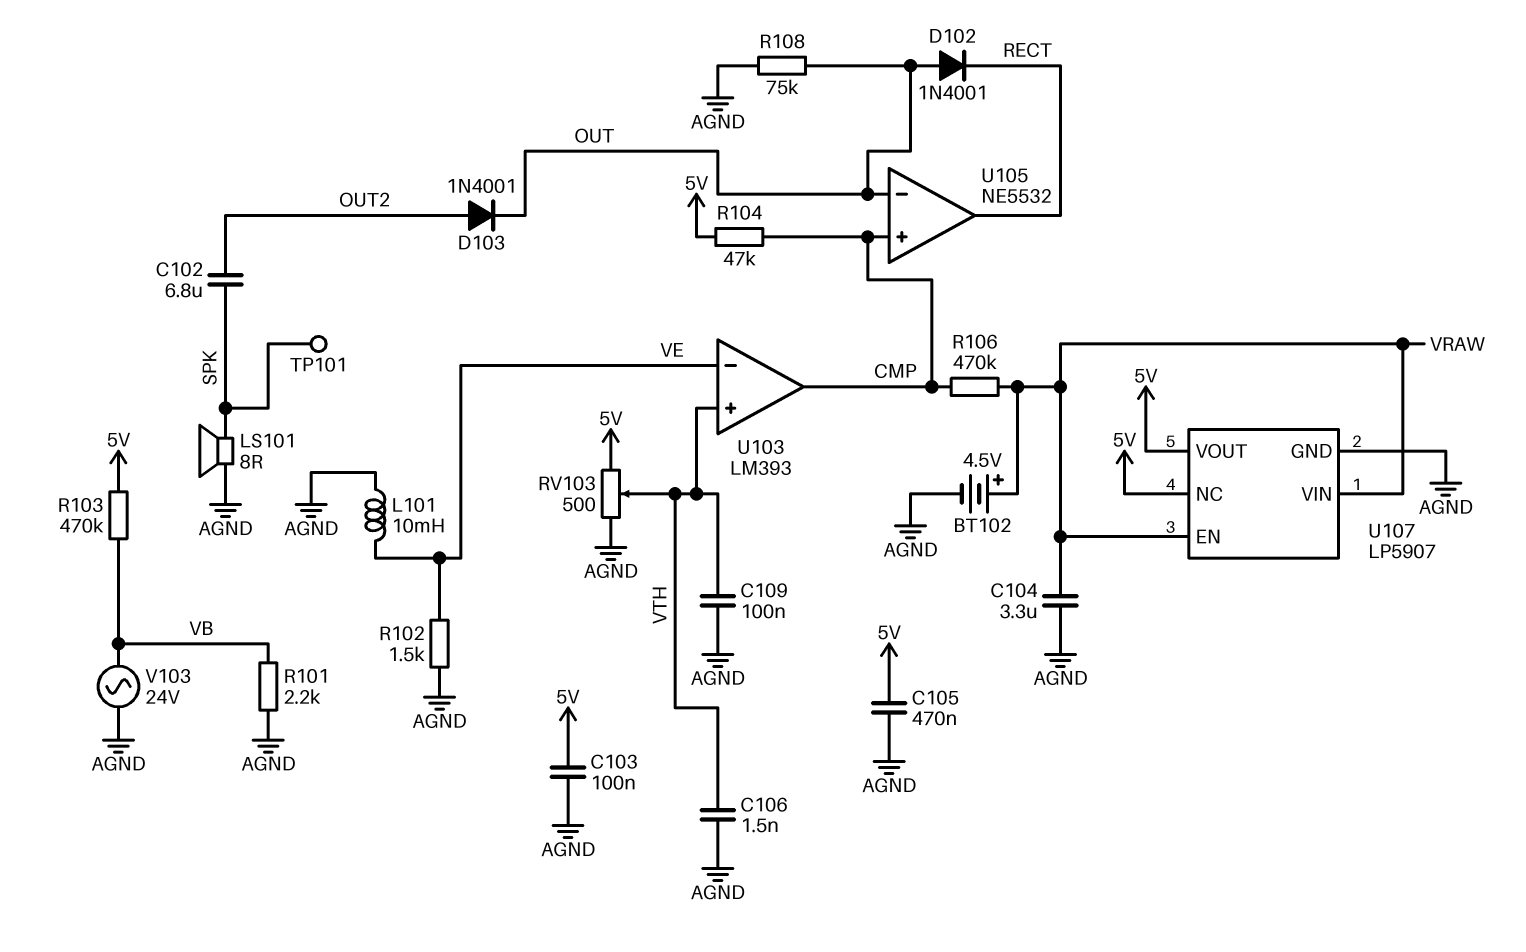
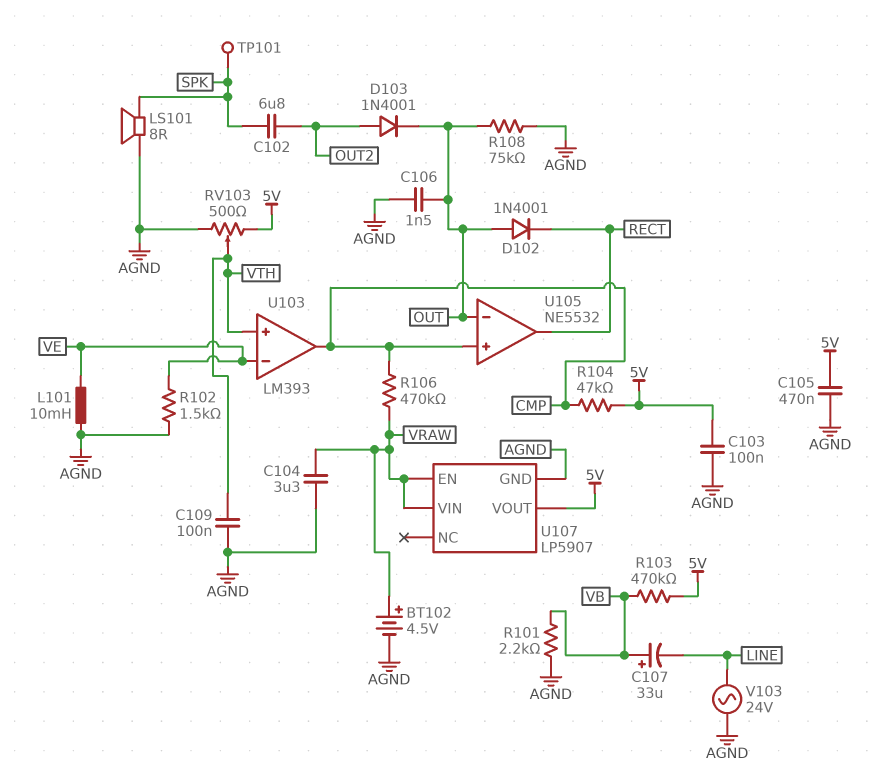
C106: 1.5nF (AGND, VTH) -> 1.5nF (AGND, OUT)
C107: none -> 33uF (plus VB, minus LINE)
U107 pin NC: 5V -> none
V103: AC 24V (AGND, VB) -> AC 24V (AGND, LINE)

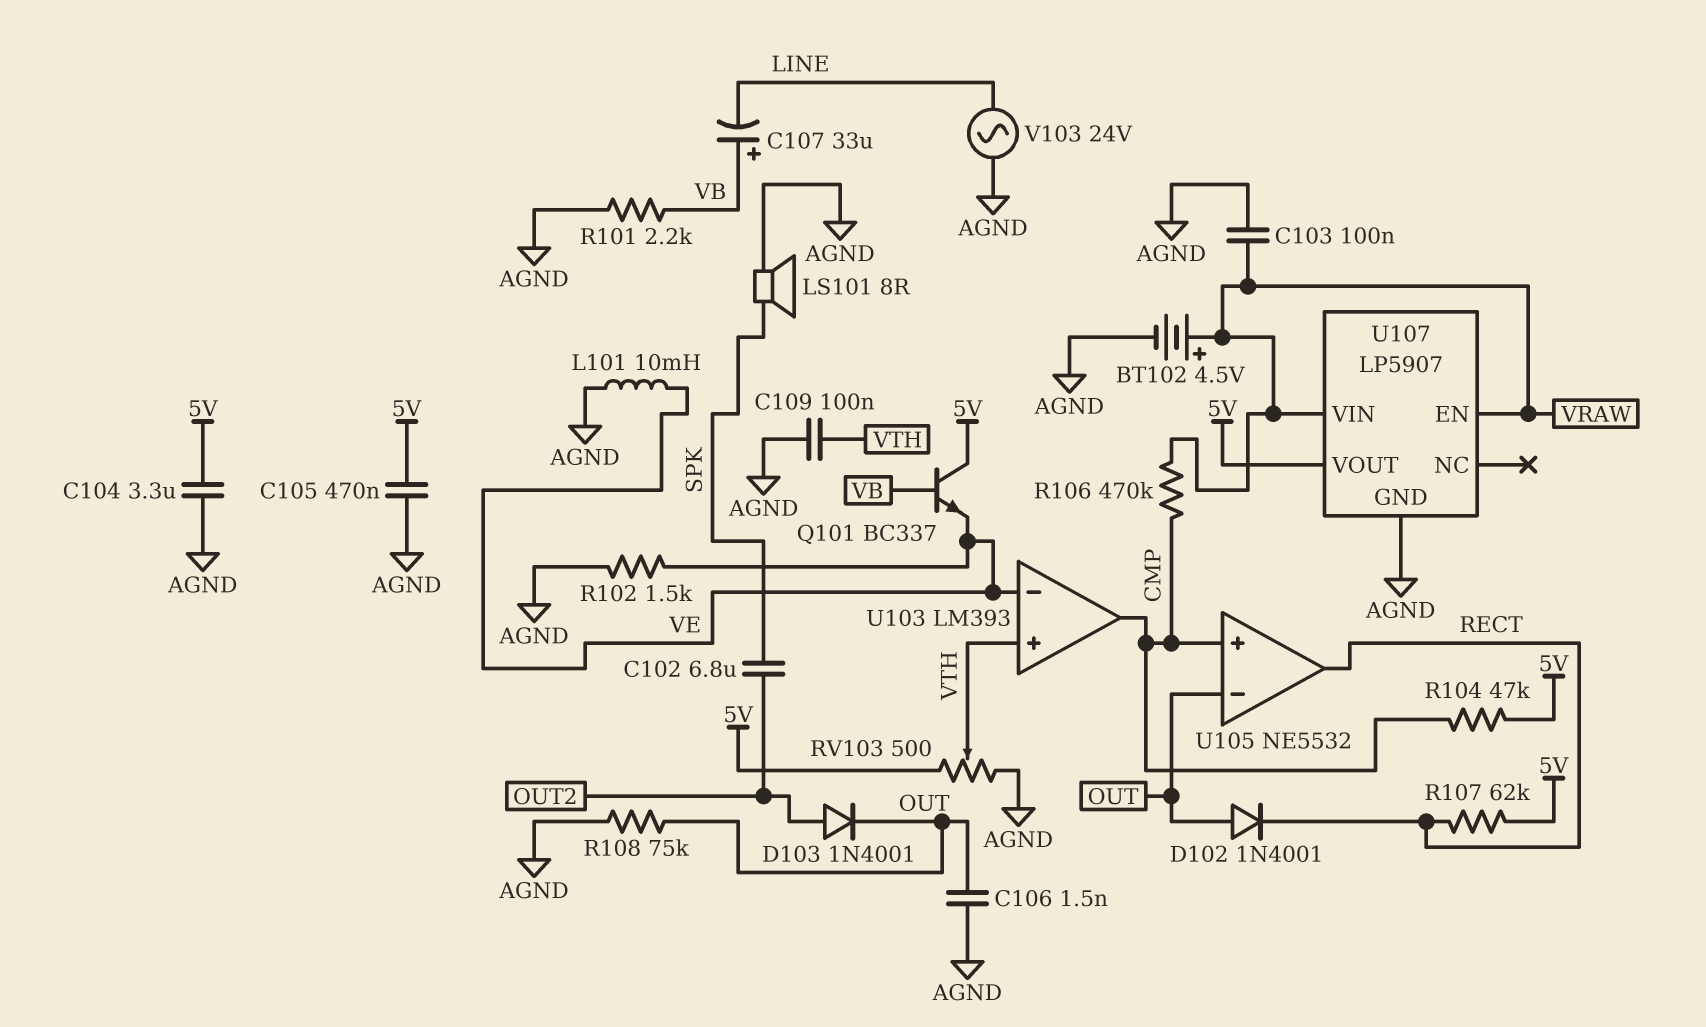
C103: 100nF (5V, AGND) -> 100nF (AGND, VRAW)
C104: 3.3uF (AGND, VRAW) -> 3.3uF (5V, AGND)
Q101: none -> NPN BC337 (B VB, C 5V, E VE)
R103: 470k (5V, VB) -> none
R107: none -> 62k (5V, RECT)
TP101: test point (SPK) -> none

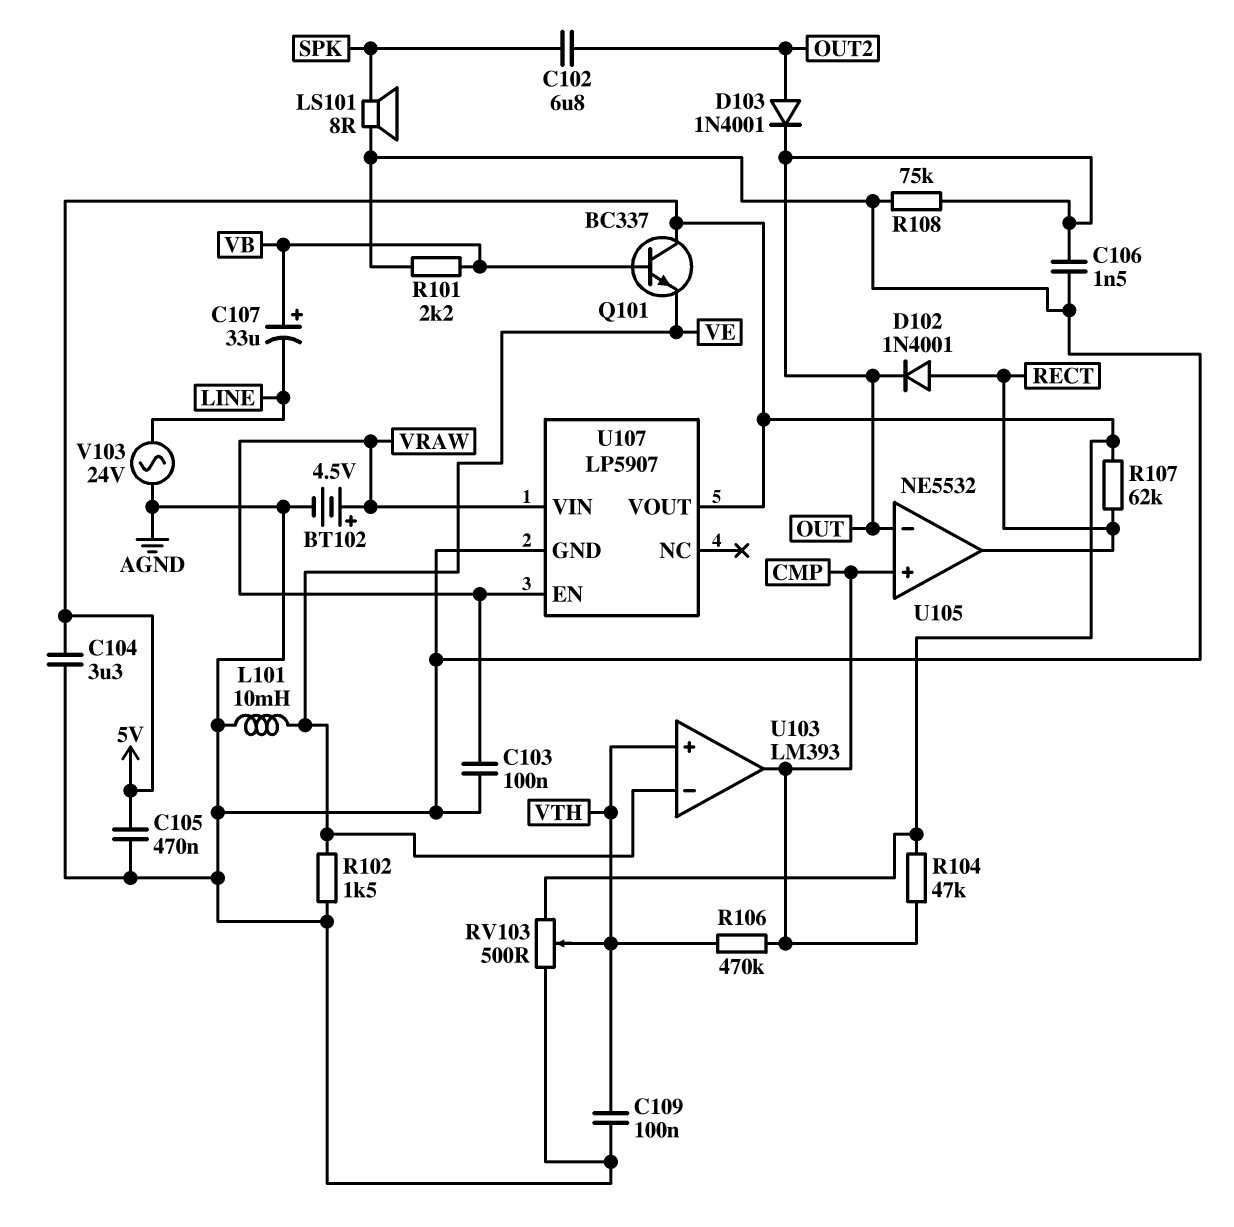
D102: diode 1N4001 (A OUT, K RECT) -> diode 1N4001 (A RECT, K OUT)
R106: 470k (CMP, VRAW) -> 470k (CMP, VTH)

